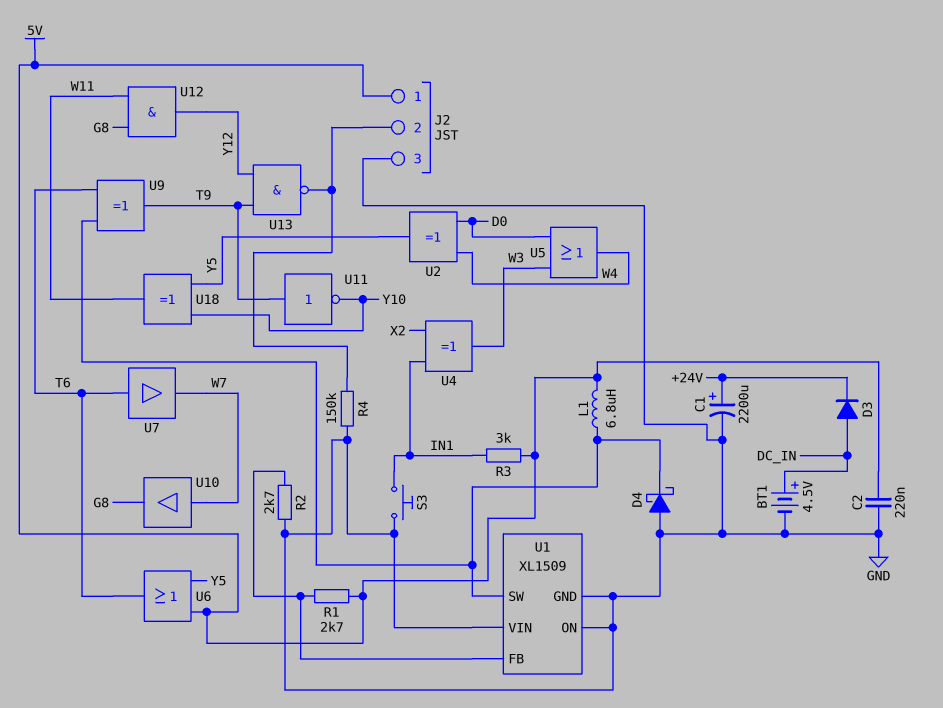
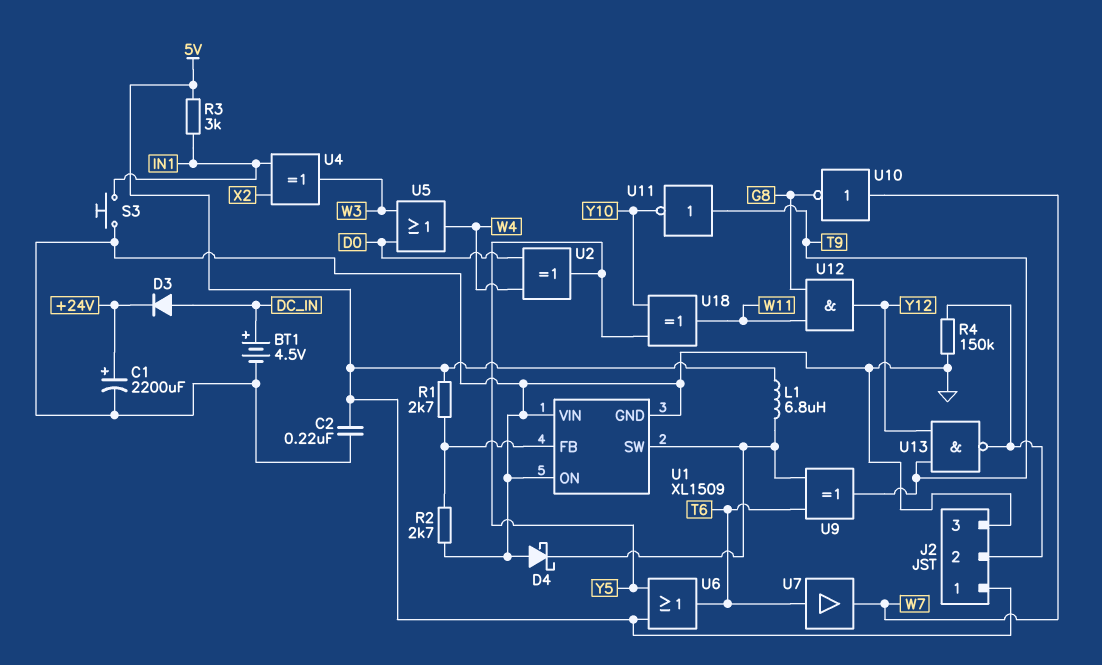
U10: buffer (in W7, out G8) -> NOT (in W7, out G8)

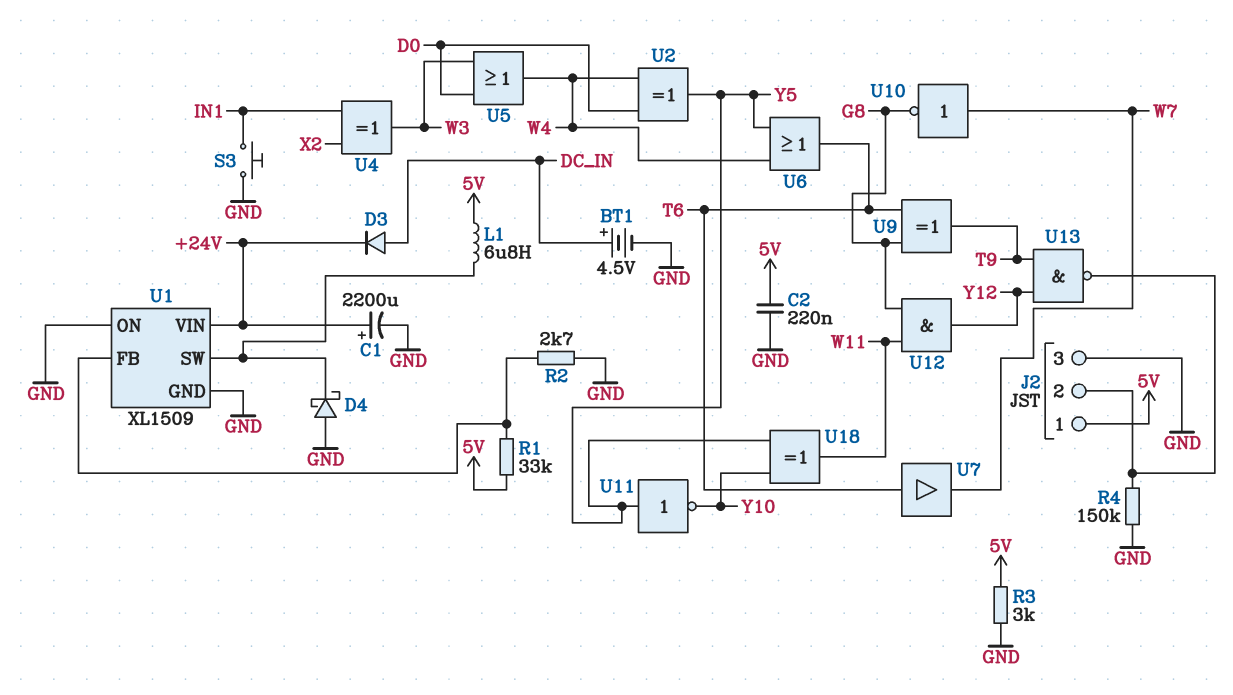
R1: 2.7k (5V, U1/FB) -> 33k (5V, U1/FB)
R3: 3k (5V, IN1) -> 3k (5V, GND)
U1 pin VIN: GND -> +24V
U6: OR (in 5V, in Y5, out T6) -> OR (in W4, in Y5, out T6)
U9: XOR (in T6, in U1/SW, out T9) -> XOR (in G8, in T6, out T9)
U11: NOT (in T9, out Y10) -> NOT (in Y5, out Y10)

